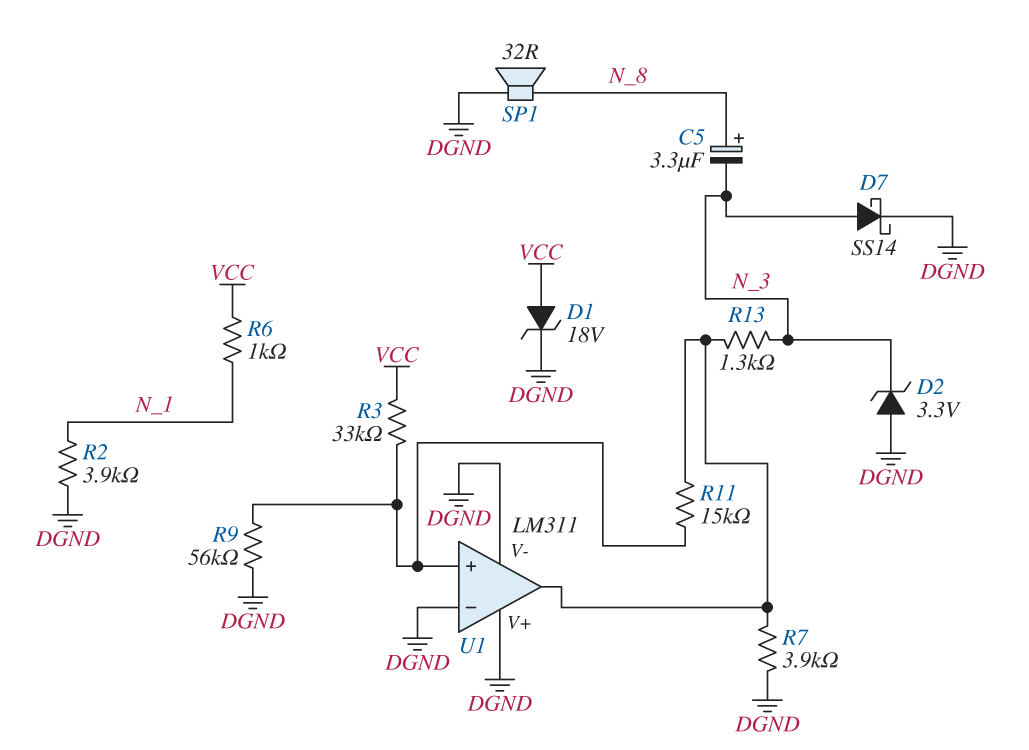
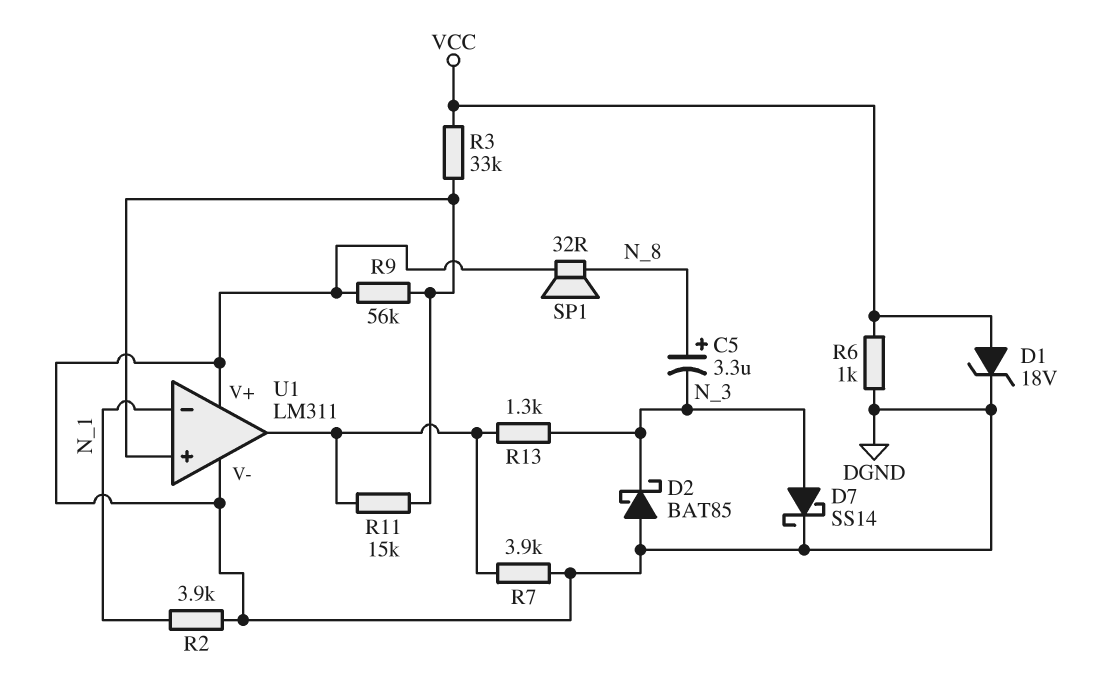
D2: zener 3.3V (A DGND, K N_3) -> schottky BAT85 (A DGND, K N_3)
R6: 1k (N_1, VCC) -> 1k (DGND, VCC)
U1 pin in-: DGND -> N_1

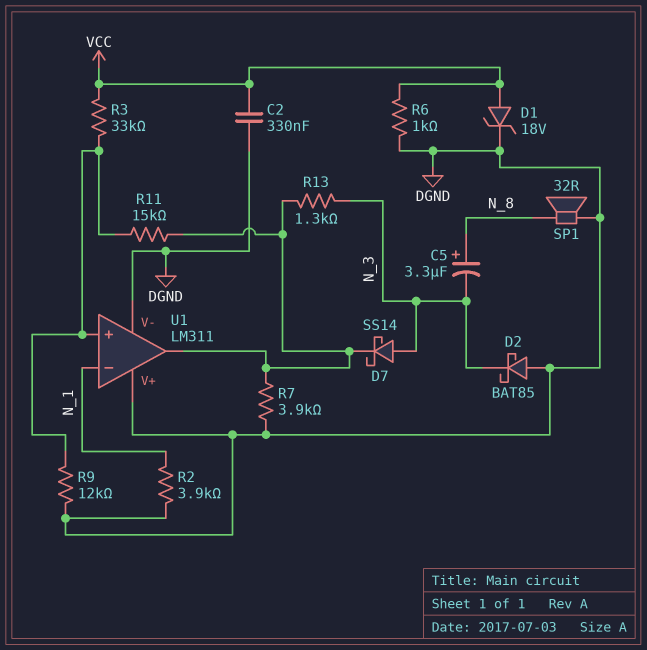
C2: none -> 330nF (DGND, VCC)
D7: schottky SS14 (A N_3, K DGND) -> schottky SS14 (A N_3, K U1/out)
R9: 56k (DGND, U1/in+) -> 12k (DGND, U1/in+)

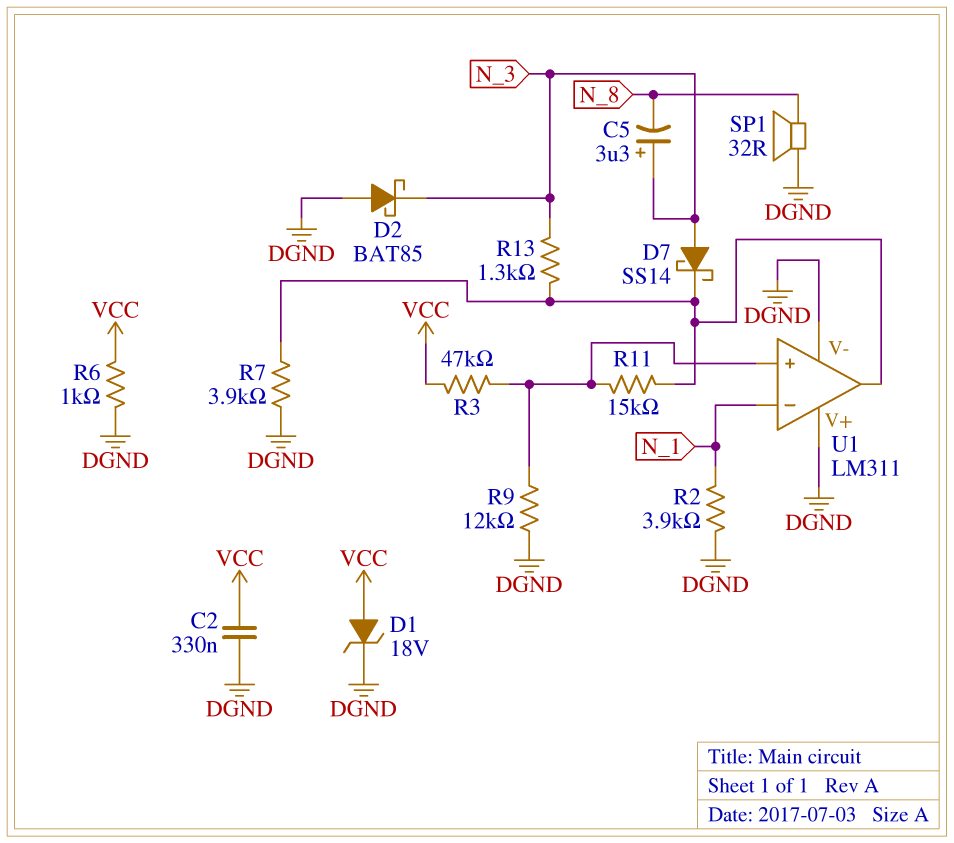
C5: 3.3uF (plus N_8, minus N_3) -> 3.3uF (plus N_3, minus N_8)
R3: 33k (U1/in+, VCC) -> 47k (U1/in+, VCC)

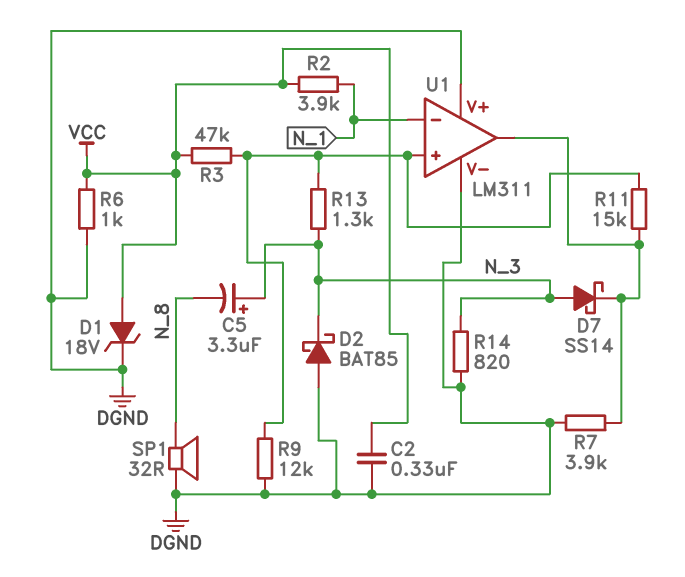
R2: 3.9k (DGND, N_1) -> 3.9k (N_1, VCC)
R13: 1.3k (N_3, U1/out) -> 1.3k (N_3, U1/in+)
R14: none -> 820 (DGND, N_3)

